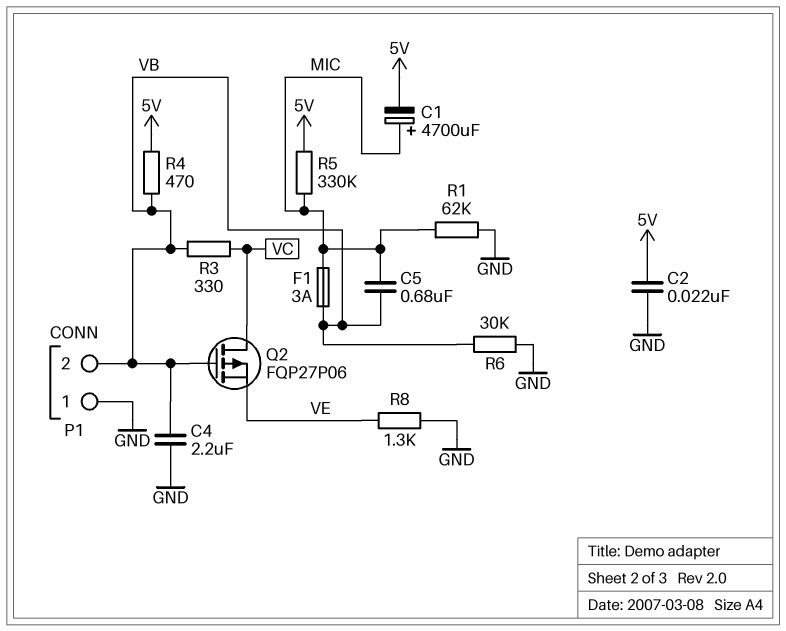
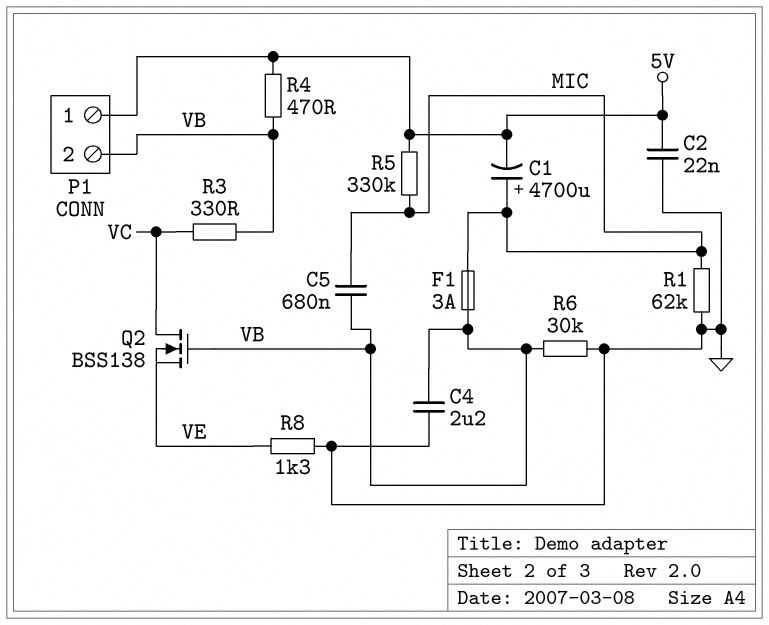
P1 pin 1: GND -> 5V
Q2: PMOS FQP27P06 (G VB, D VC, S VE) -> NMOS BSS138 (G VB, D VC, S VE)

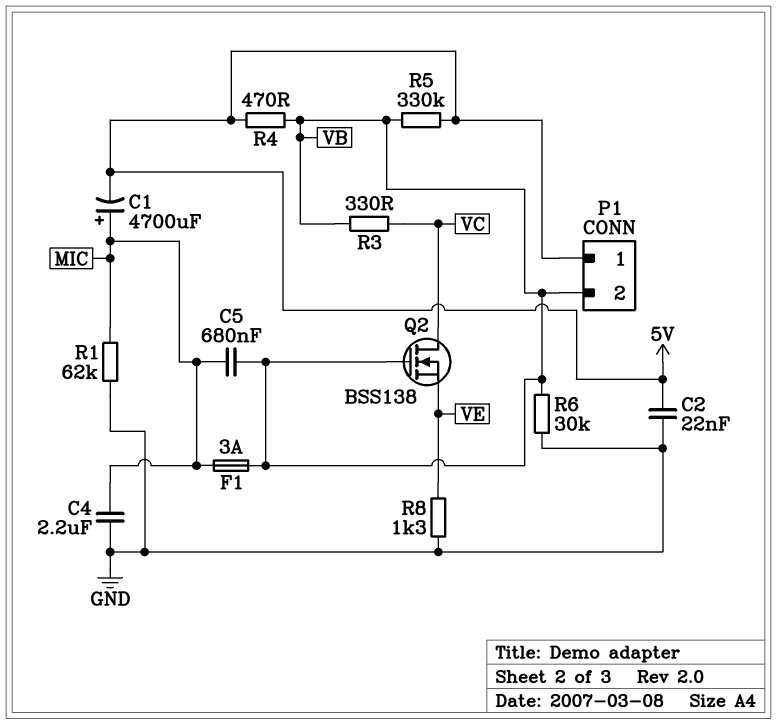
C4: 2.2uF (GND, VB) -> 2.2uF (GND, MIC)
R5: 330k (5V, MIC) -> 330k (5V, VB)

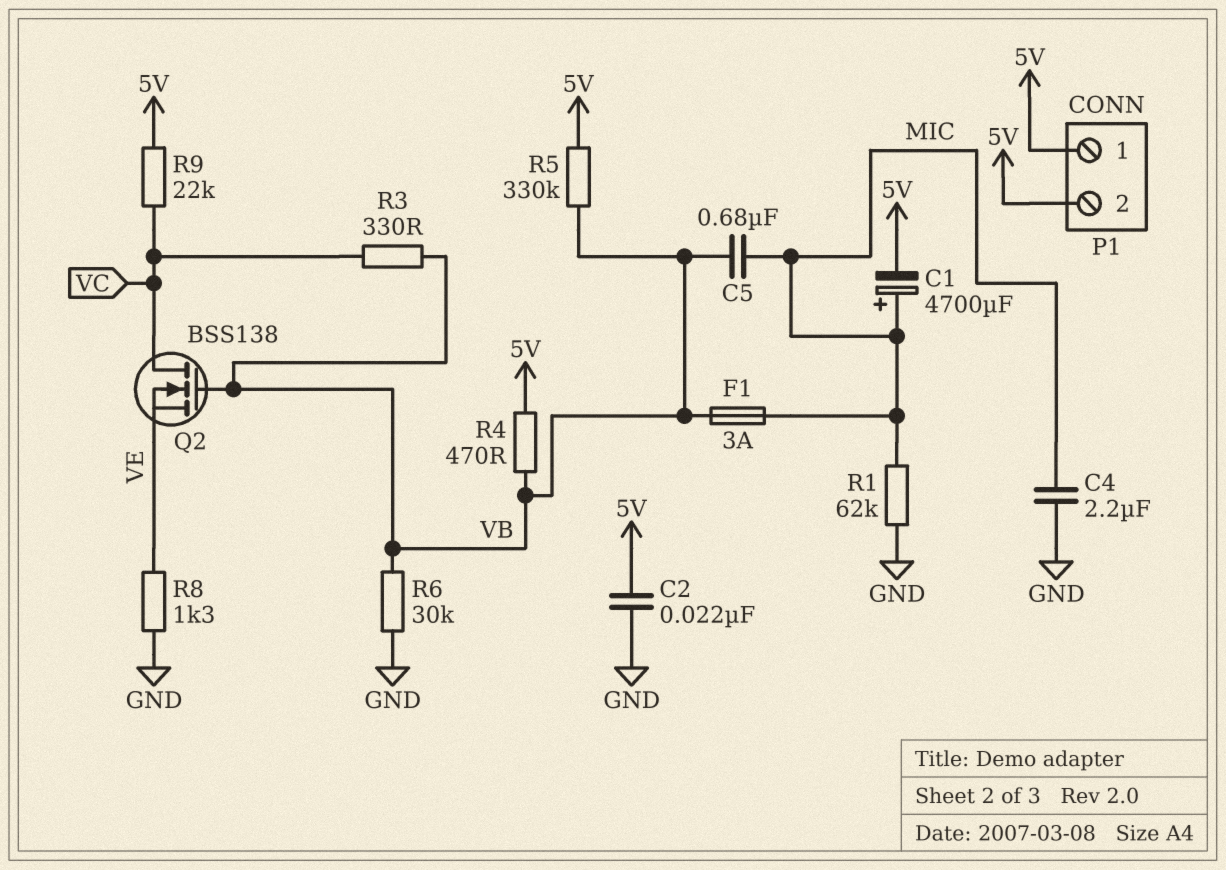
P1 pin 2: VB -> 5V
R9: none -> 22k (5V, VC)

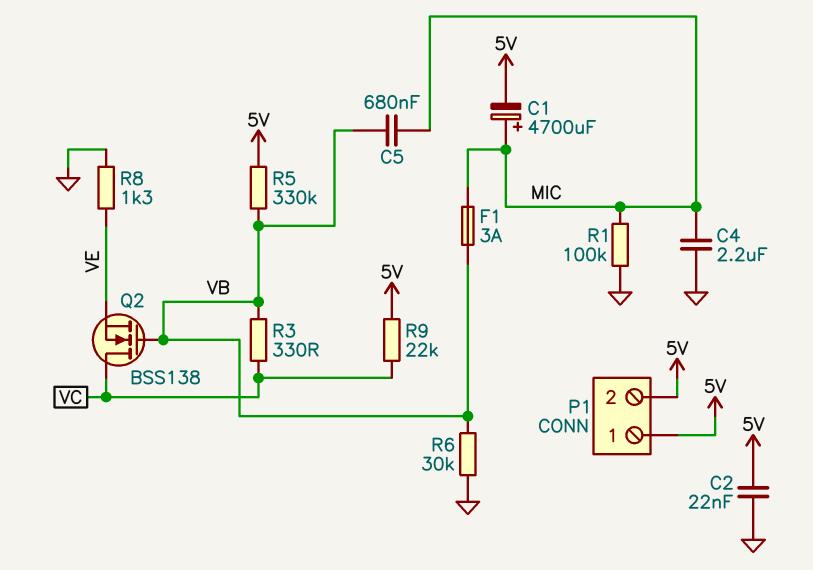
R1: 62k (GND, MIC) -> 100k (GND, MIC)
R4: 470 (5V, VB) -> none

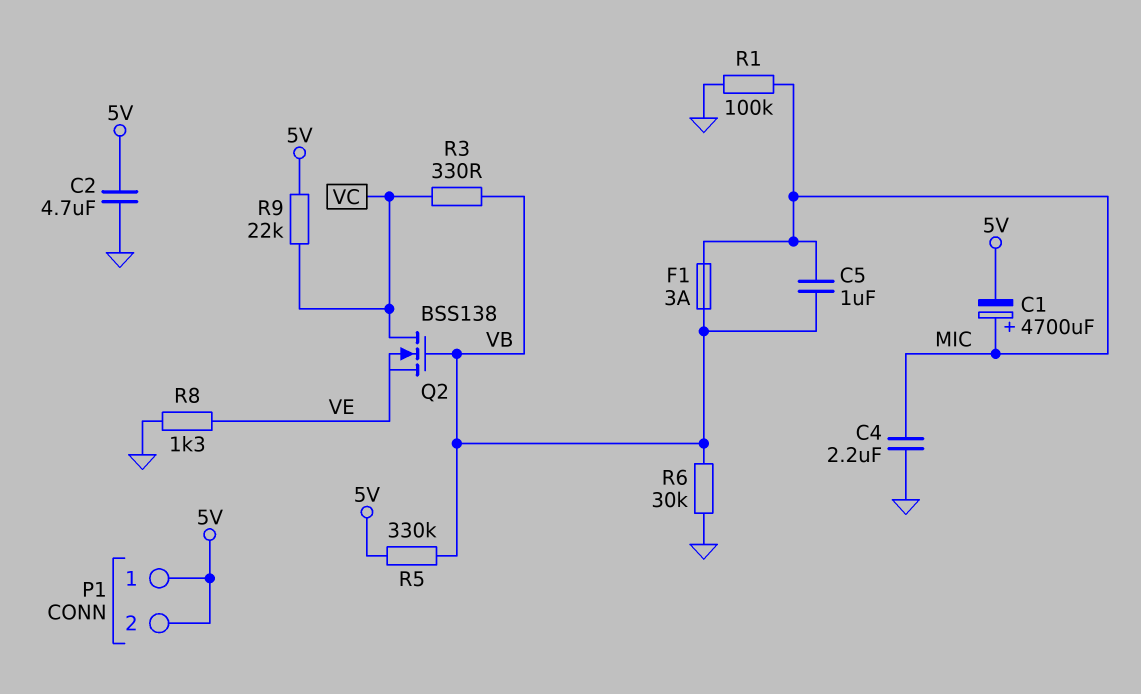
C2: 22nF (5V, GND) -> 4.7uF (5V, GND)
C5: 680nF (MIC, VB) -> 1uF (MIC, VB)

